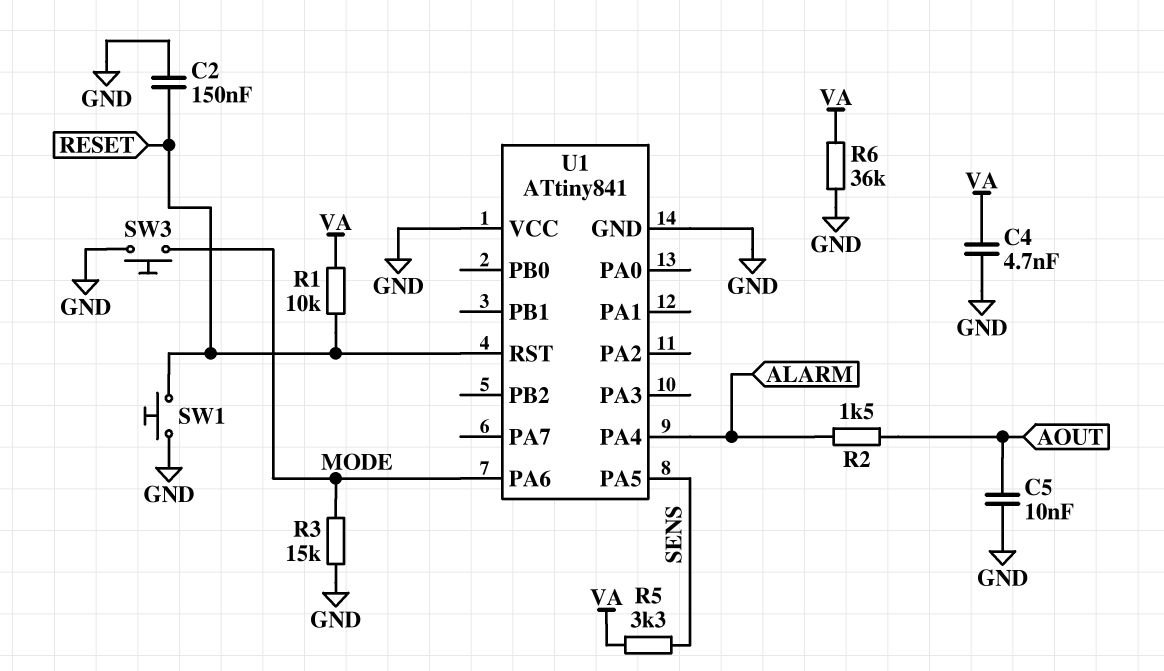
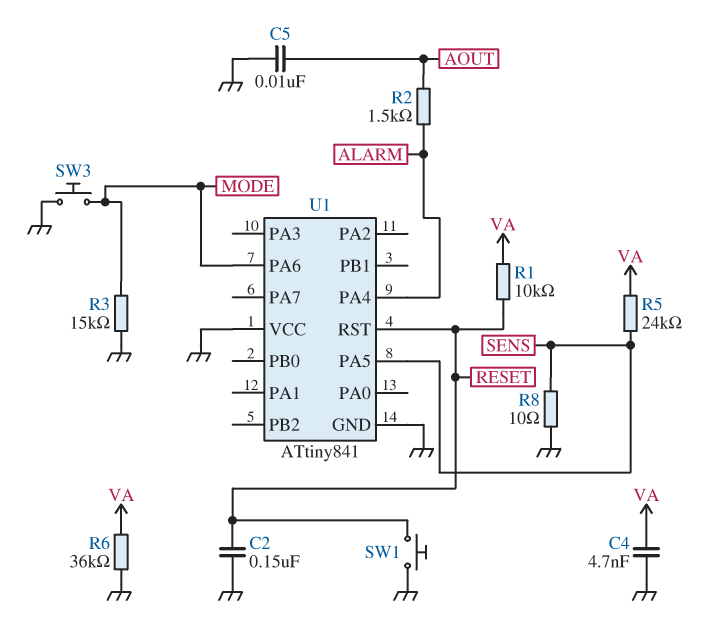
R5: 3.3k (SENS, VA) -> 24k (SENS, VA)
R8: none -> 10 (GND, SENS)

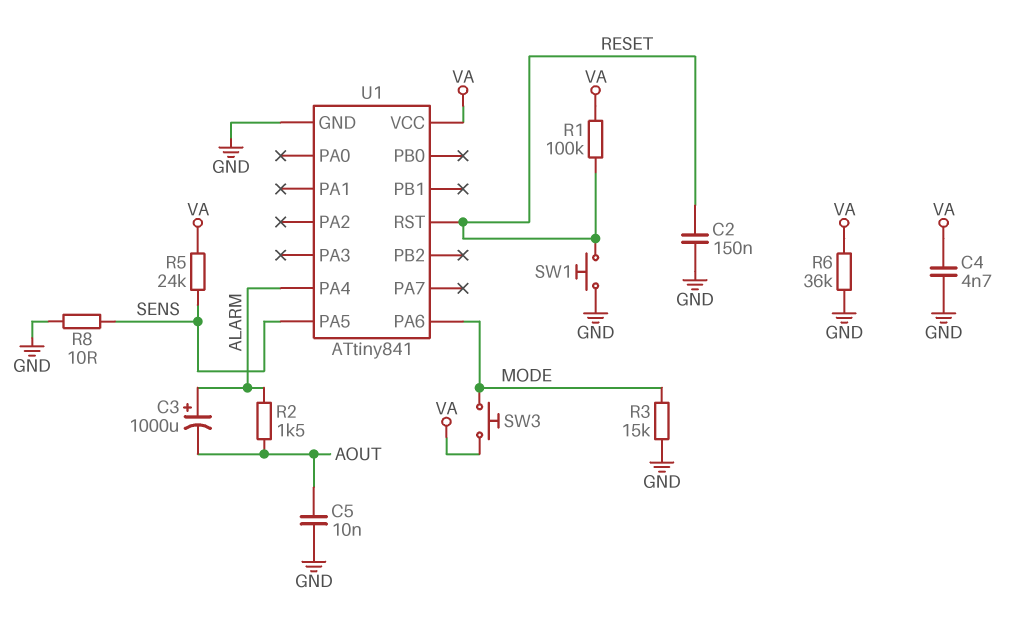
C3: none -> 1000uF (plus ALARM, minus AOUT)
R1: 10k (RESET, VA) -> 100k (RESET, VA)
SW3: button (GND, MODE) -> button (MODE, VA)
U1 pin VCC: GND -> VA

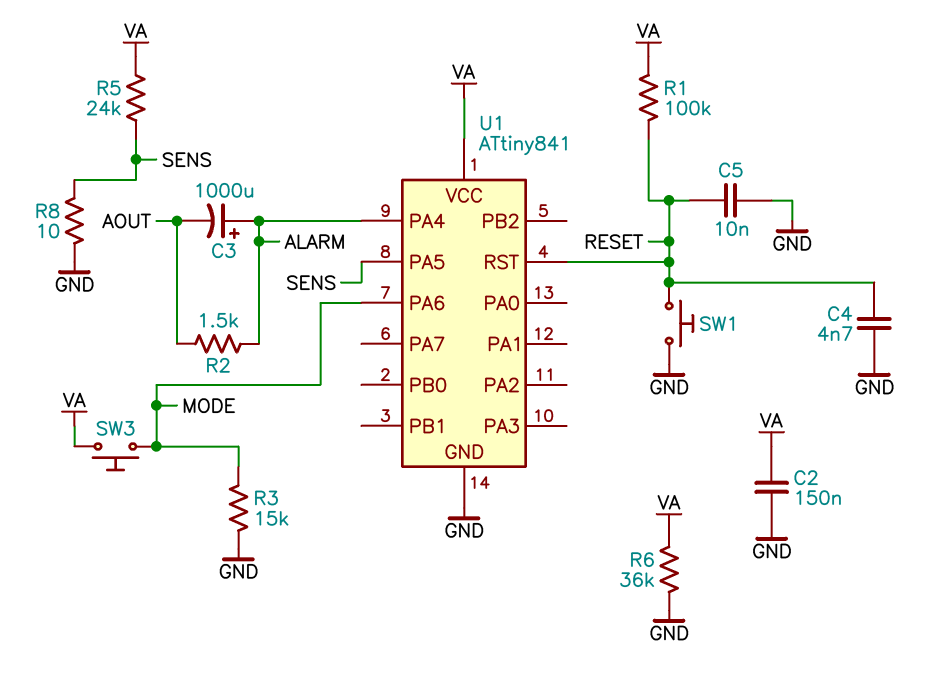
C2: 150nF (GND, RESET) -> 150nF (GND, VA)
C4: 4.7nF (GND, VA) -> 4.7nF (GND, RESET)
C5: 10nF (AOUT, GND) -> 10nF (GND, RESET)

